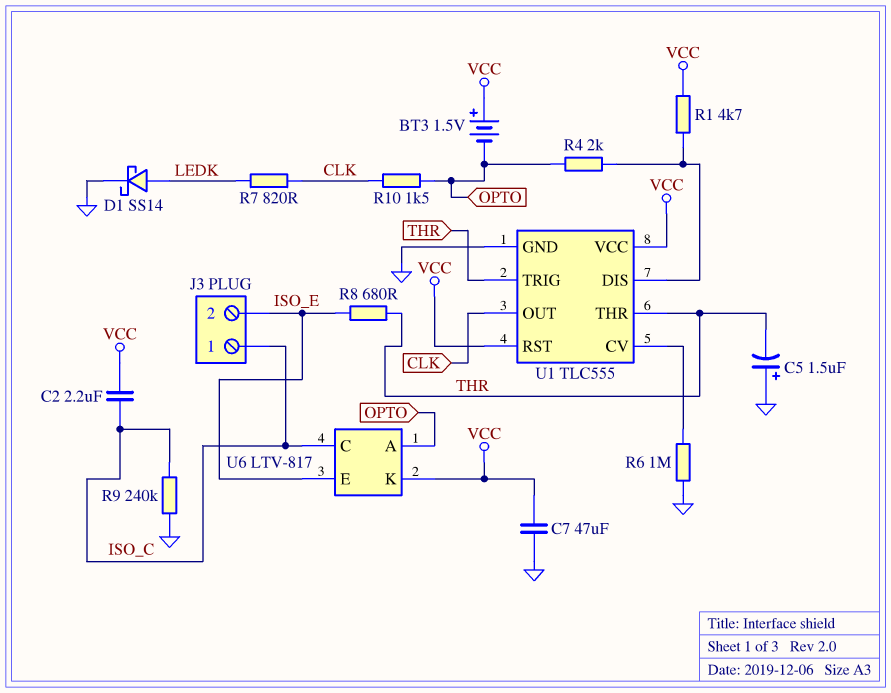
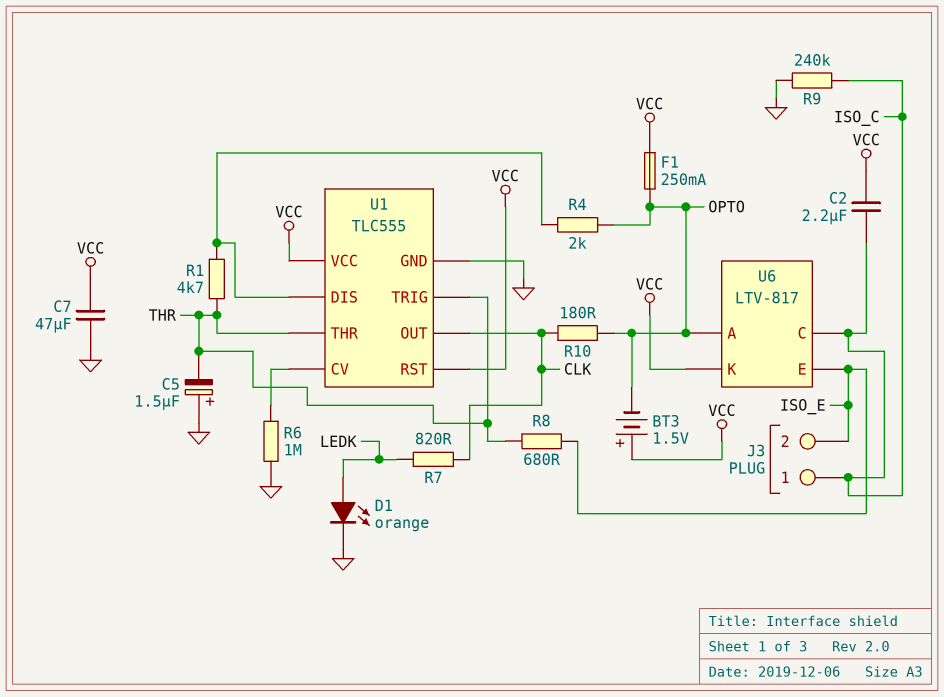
D1: schottky SS14 (A LEDK, K GND) -> LED orange (A LEDK, K GND)
F1: none -> 250mA (OPTO, VCC)
R1: 4.7k (U1/DIS, VCC) -> 4.7k (THR, U1/DIS)
R10: 1.5k (CLK, OPTO) -> 180 (CLK, OPTO)

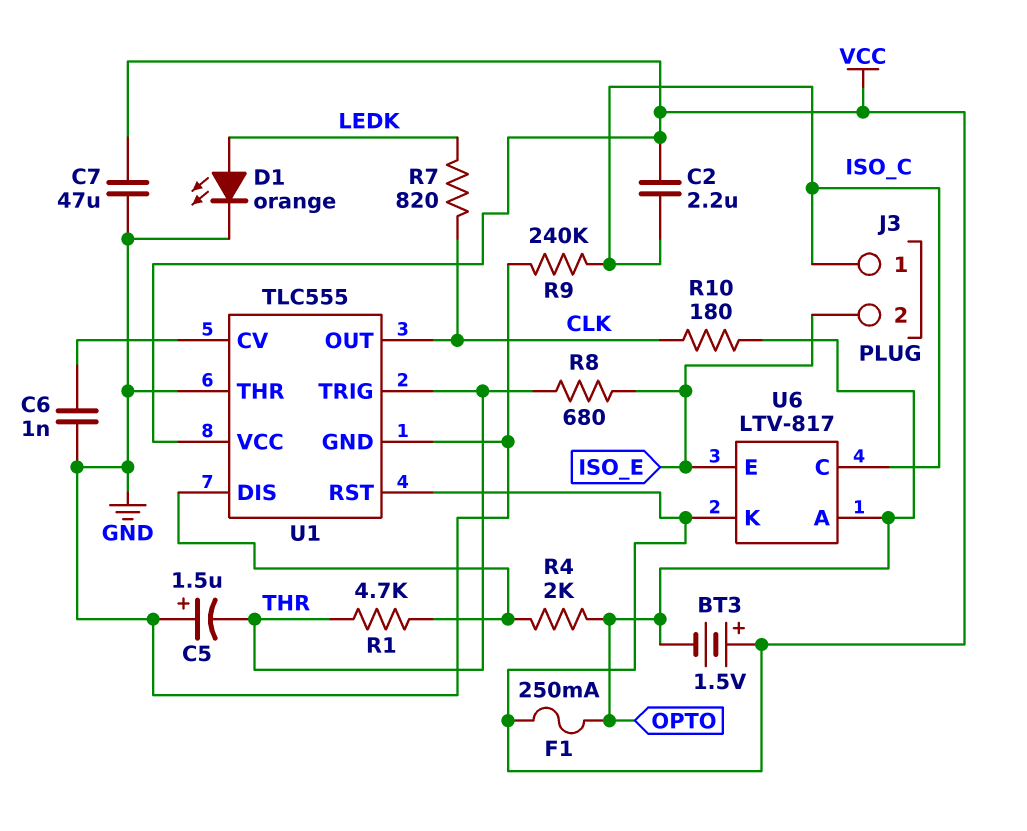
C6: none -> 1nF (GND, U1/CV)
R6: 1M (GND, U1/CV) -> none
U1 pin THR: THR -> GND

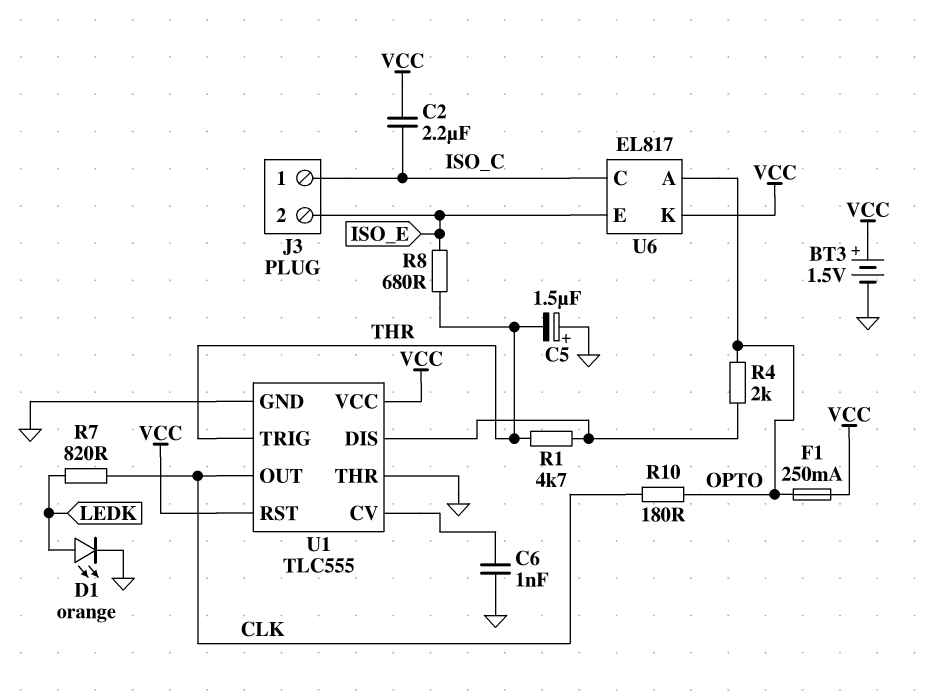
BT3: 1.5V (plus VCC, minus OPTO) -> 1.5V (plus VCC, minus GND)
C7: 47uF (GND, VCC) -> none
R9: 240k (GND, ISO_C) -> none
U6: LTV-817 -> EL817

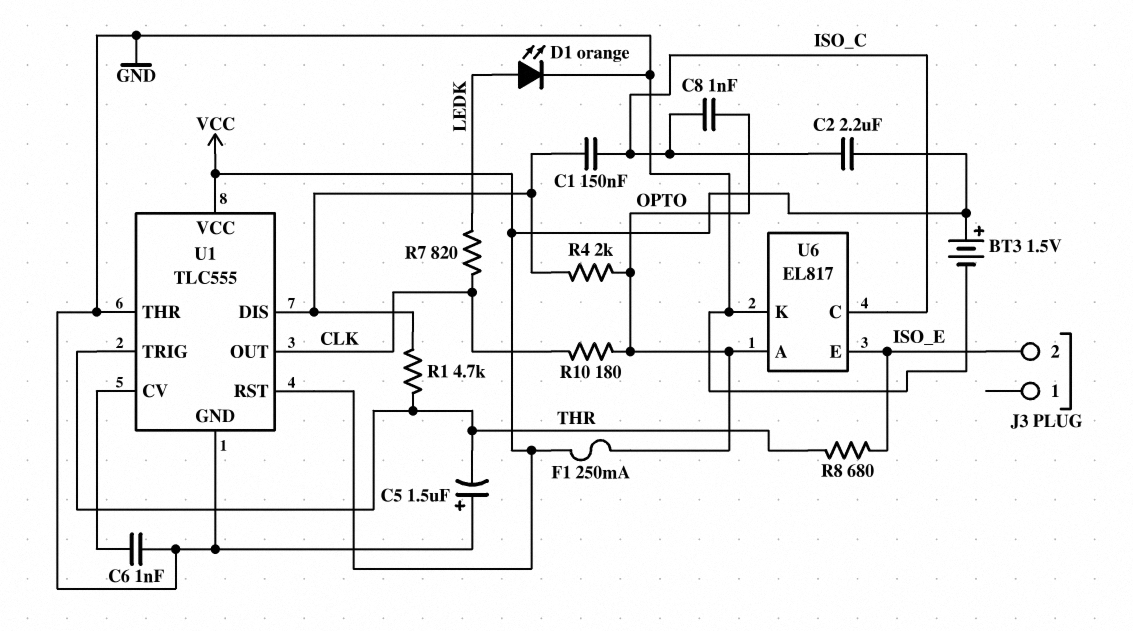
C1: none -> 150nF (ISO_C, U1/DIS)
C8: none -> 1nF (ISO_C, OPTO)
J3 pin 1: ISO_C -> none
U6 pin K: VCC -> GND

